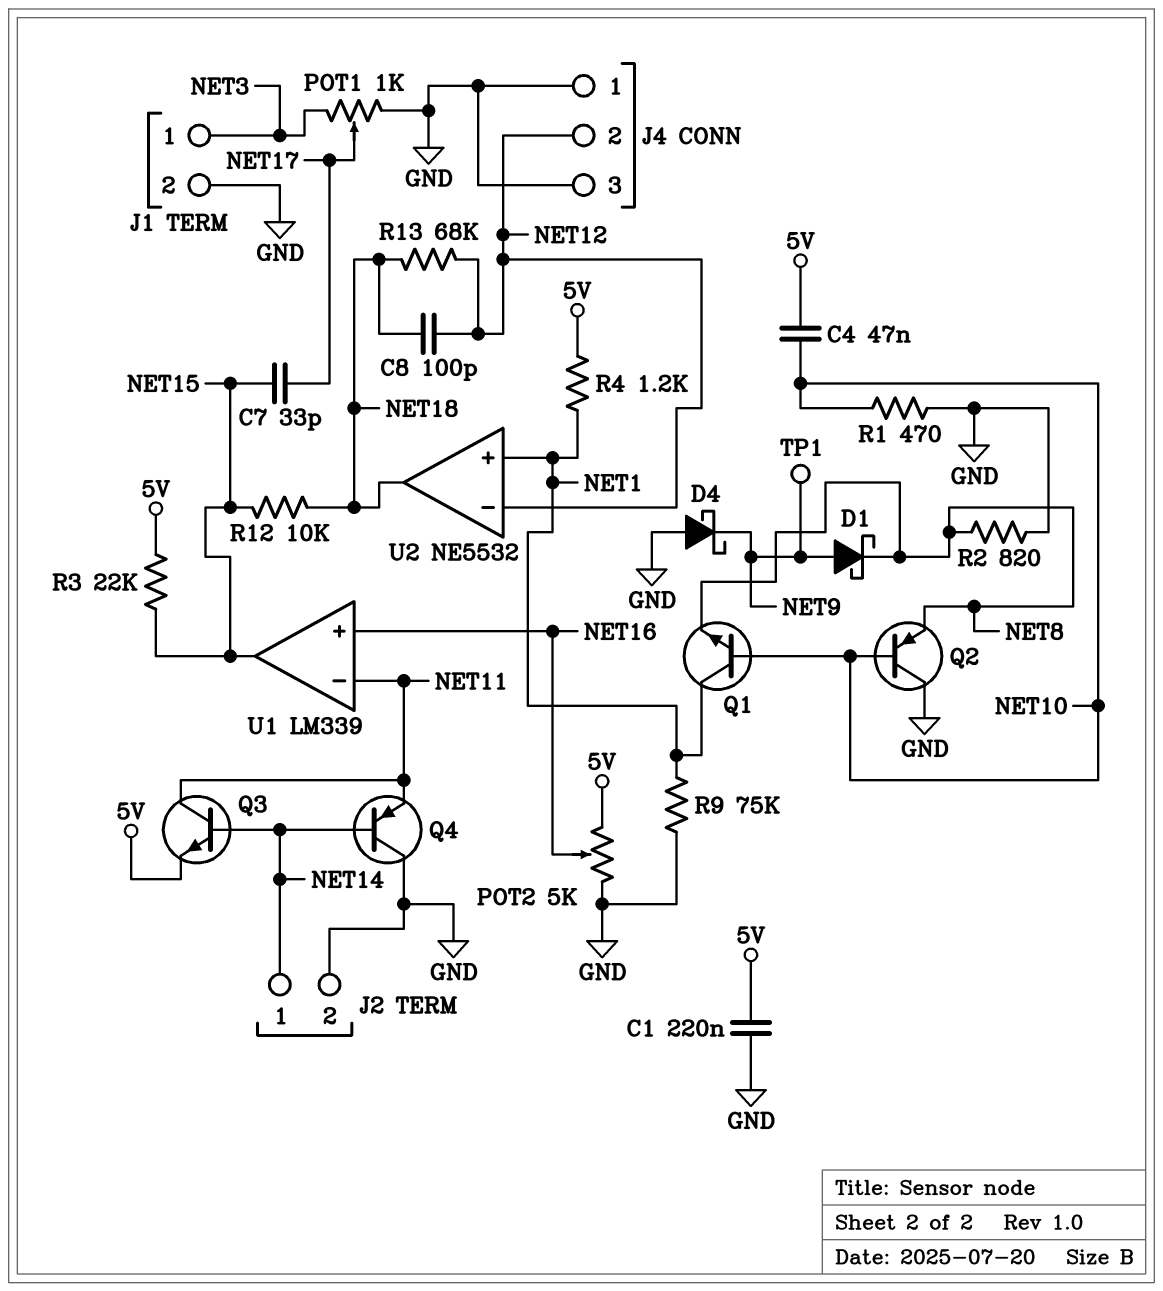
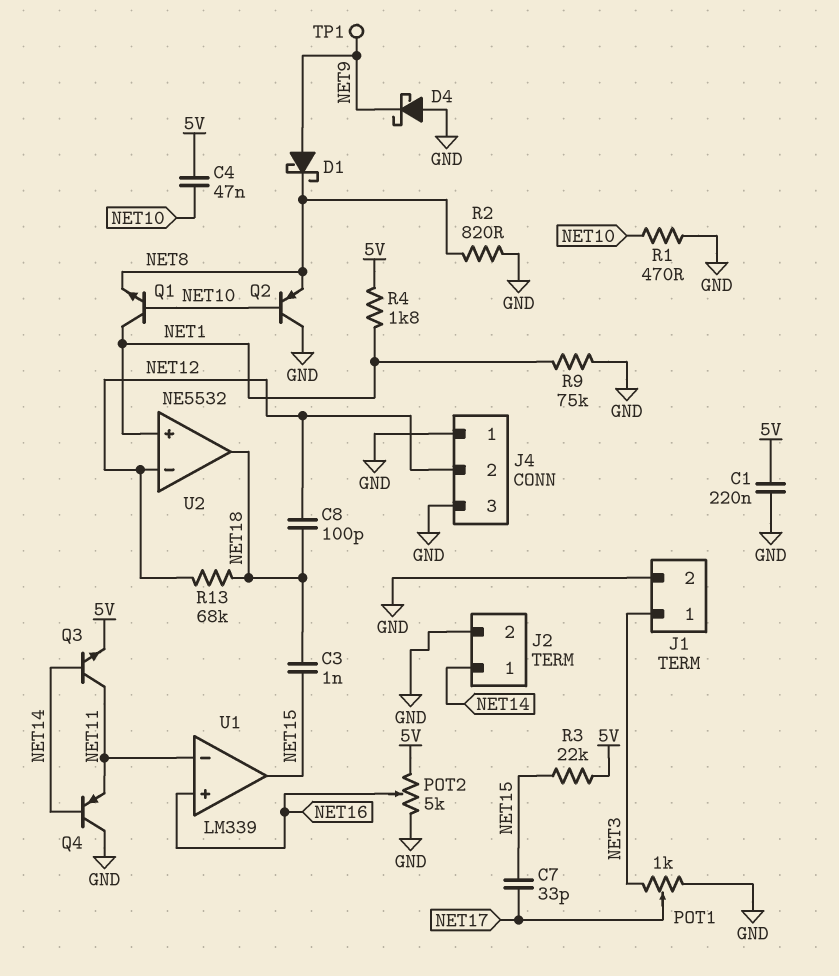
C3: none -> 1nF (NET15, NET18)
R4: 1.2k (5V, NET1) -> 1.8k (5V, NET1)
R12: 10k (NET15, NET18) -> none

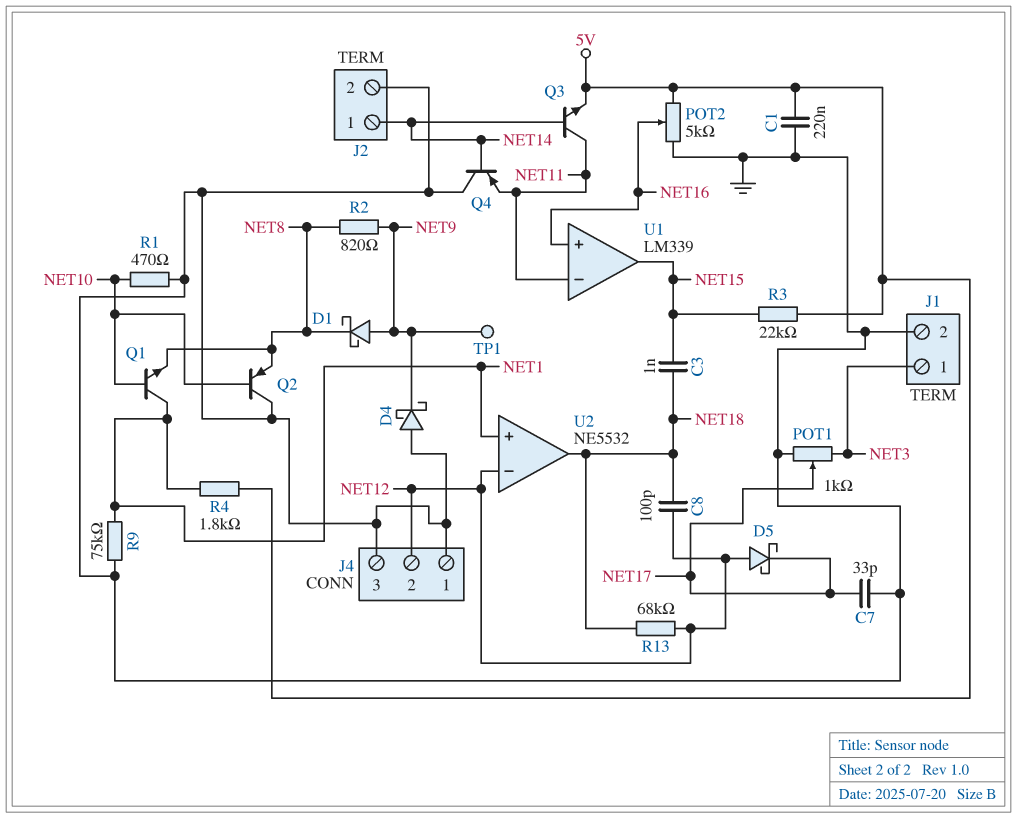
C4: 47nF (5V, NET10) -> none
C7: 33pF (NET15, NET17) -> 33pF (GND, NET17)
D5: none -> schottky (A NET12, K NET17)
R2: 820 (GND, NET8) -> 820 (NET8, NET9)

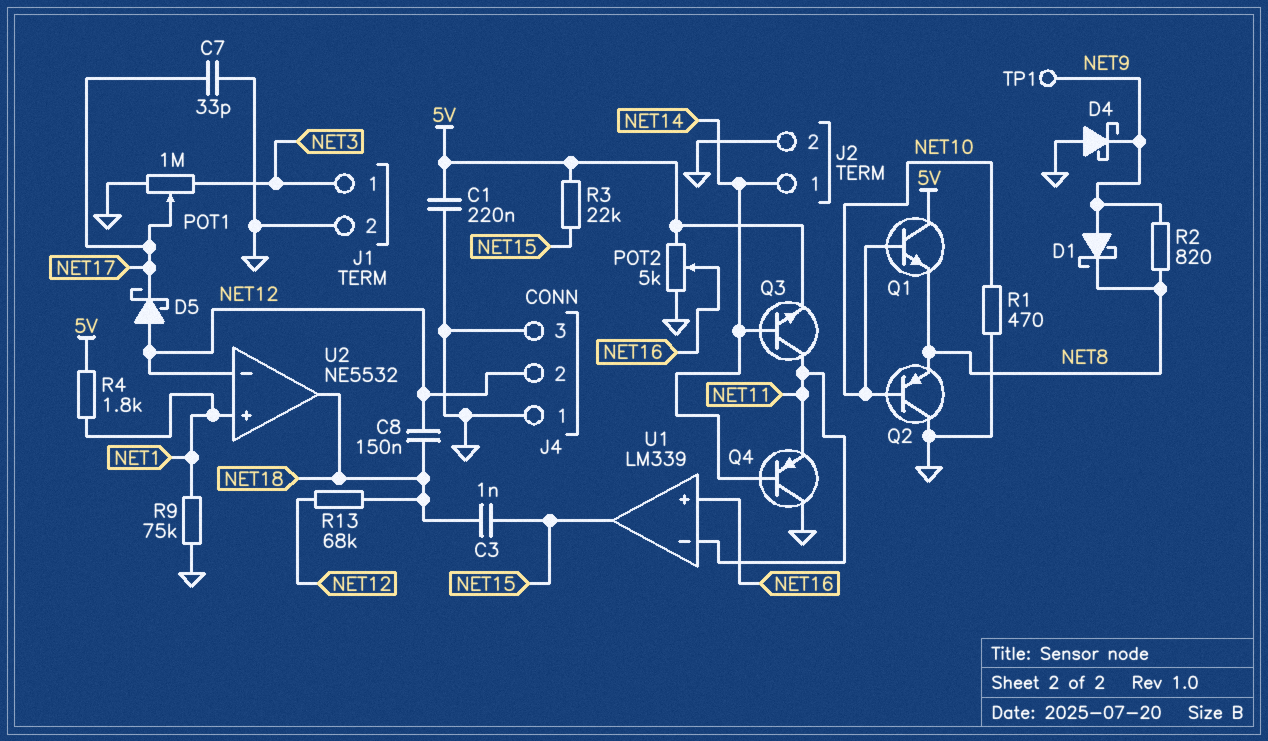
C8: 100pF (NET12, NET18) -> 150nF (NET12, NET18)
POT1: 1k (GND, NET3, wiper NET17) -> 1M (GND, NET3, wiper NET17)
Q1: NPN (B NET10, C NET1, E NET8) -> NPN (B NET10, C 5V, E NET8)

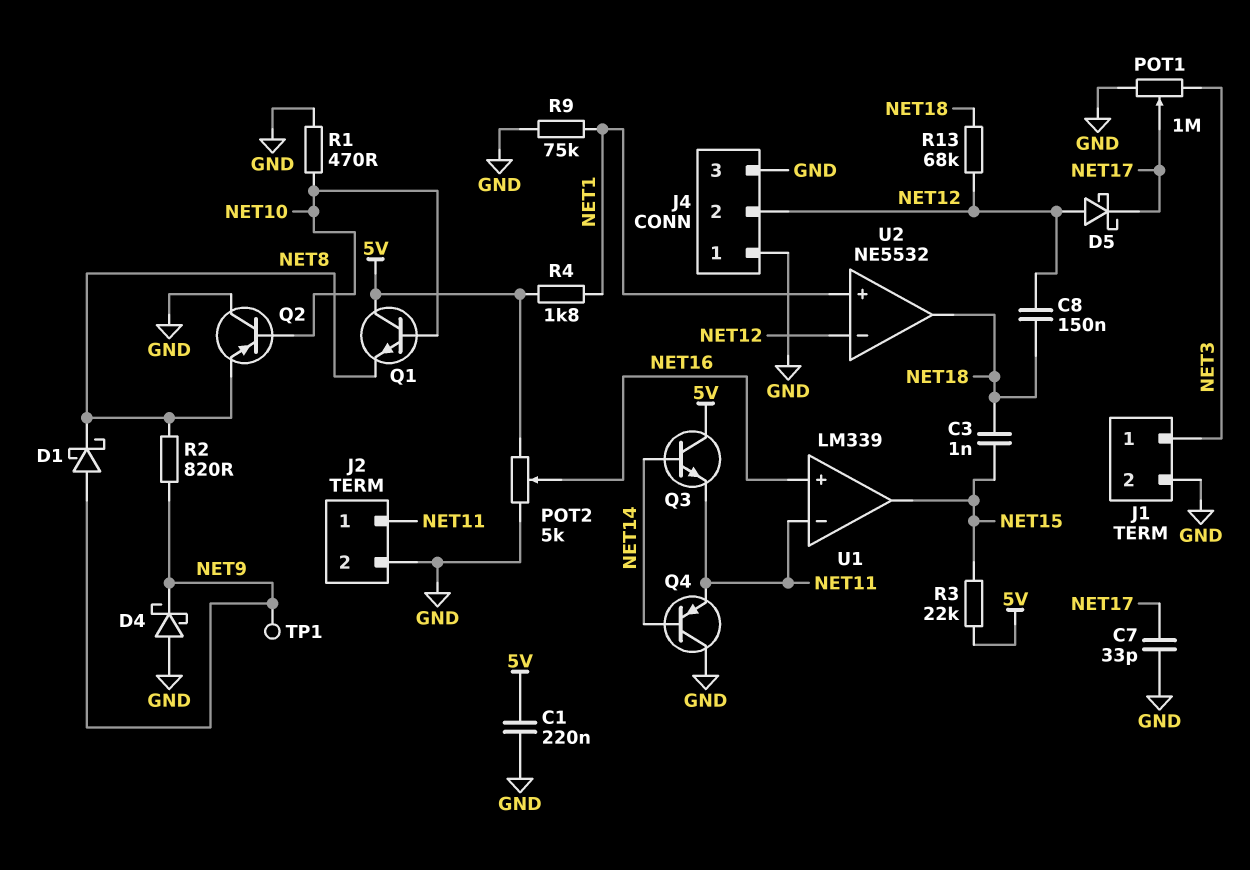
J2 pin 1: NET14 -> NET11
Q3: NPN (B NET14, C NET11, E 5V) -> NPN (B NET14, C 5V, E NET11)

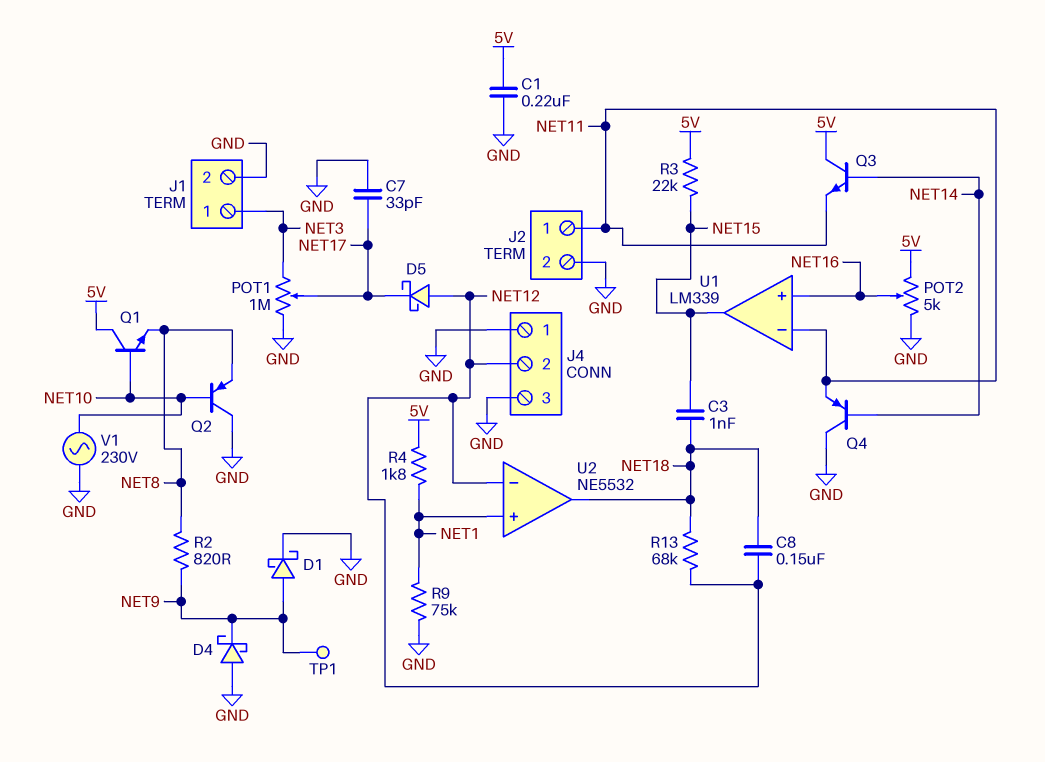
D1: schottky (A NET9, K NET8) -> schottky (A NET9, K GND)
R1: 470 (GND, NET10) -> none
V1: none -> AC 230V (GND, NET10)

